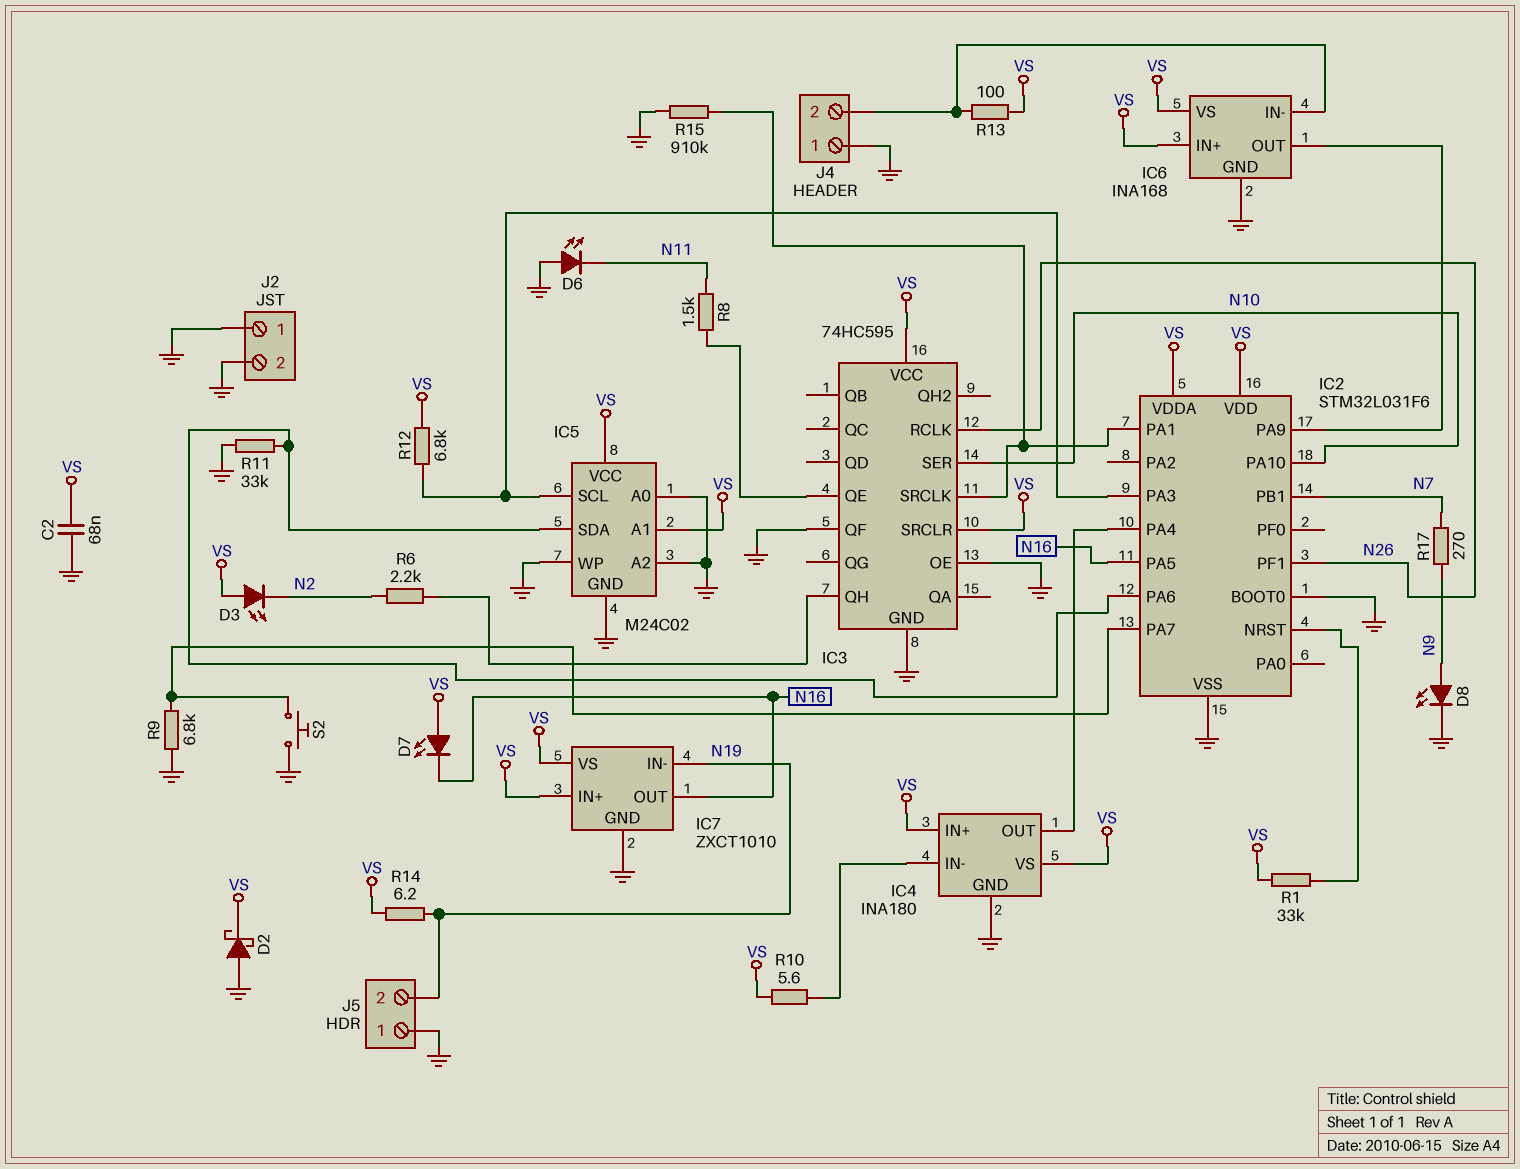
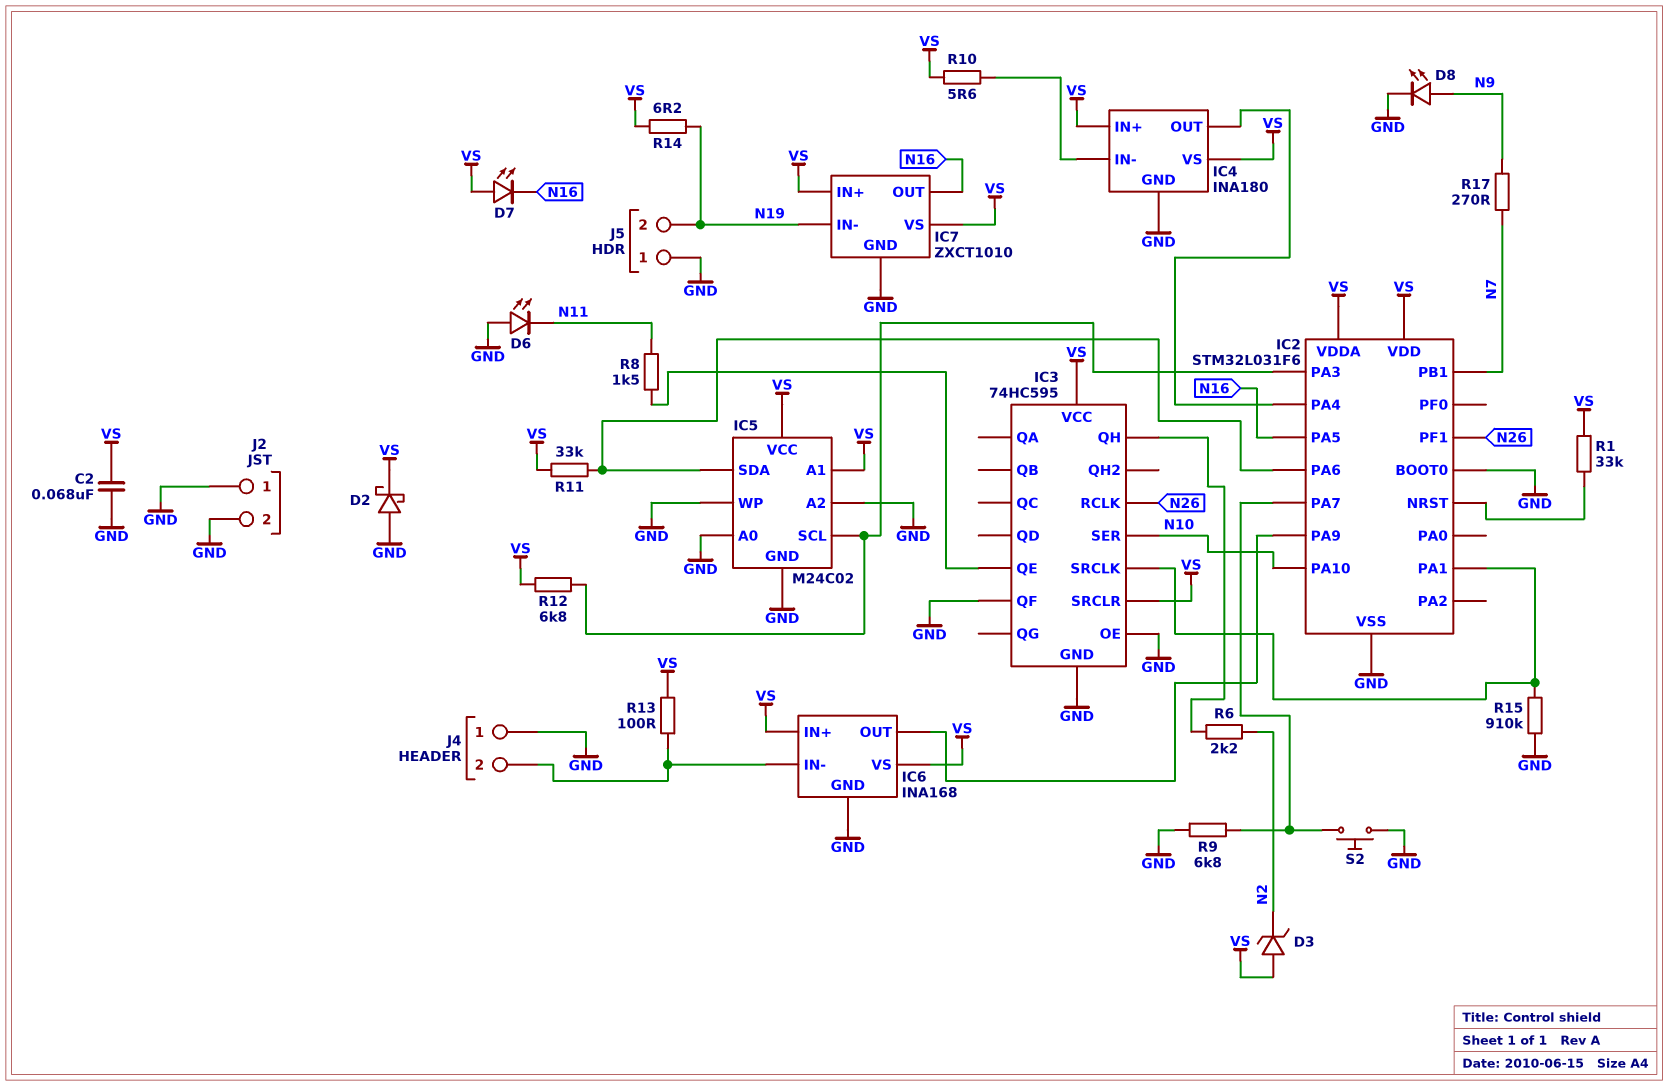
D3: LED (A VS, K N2) -> zener (A VS, K N2)
R11: 33k (GND, IC2/PA6) -> 33k (IC2/PA6, VS)

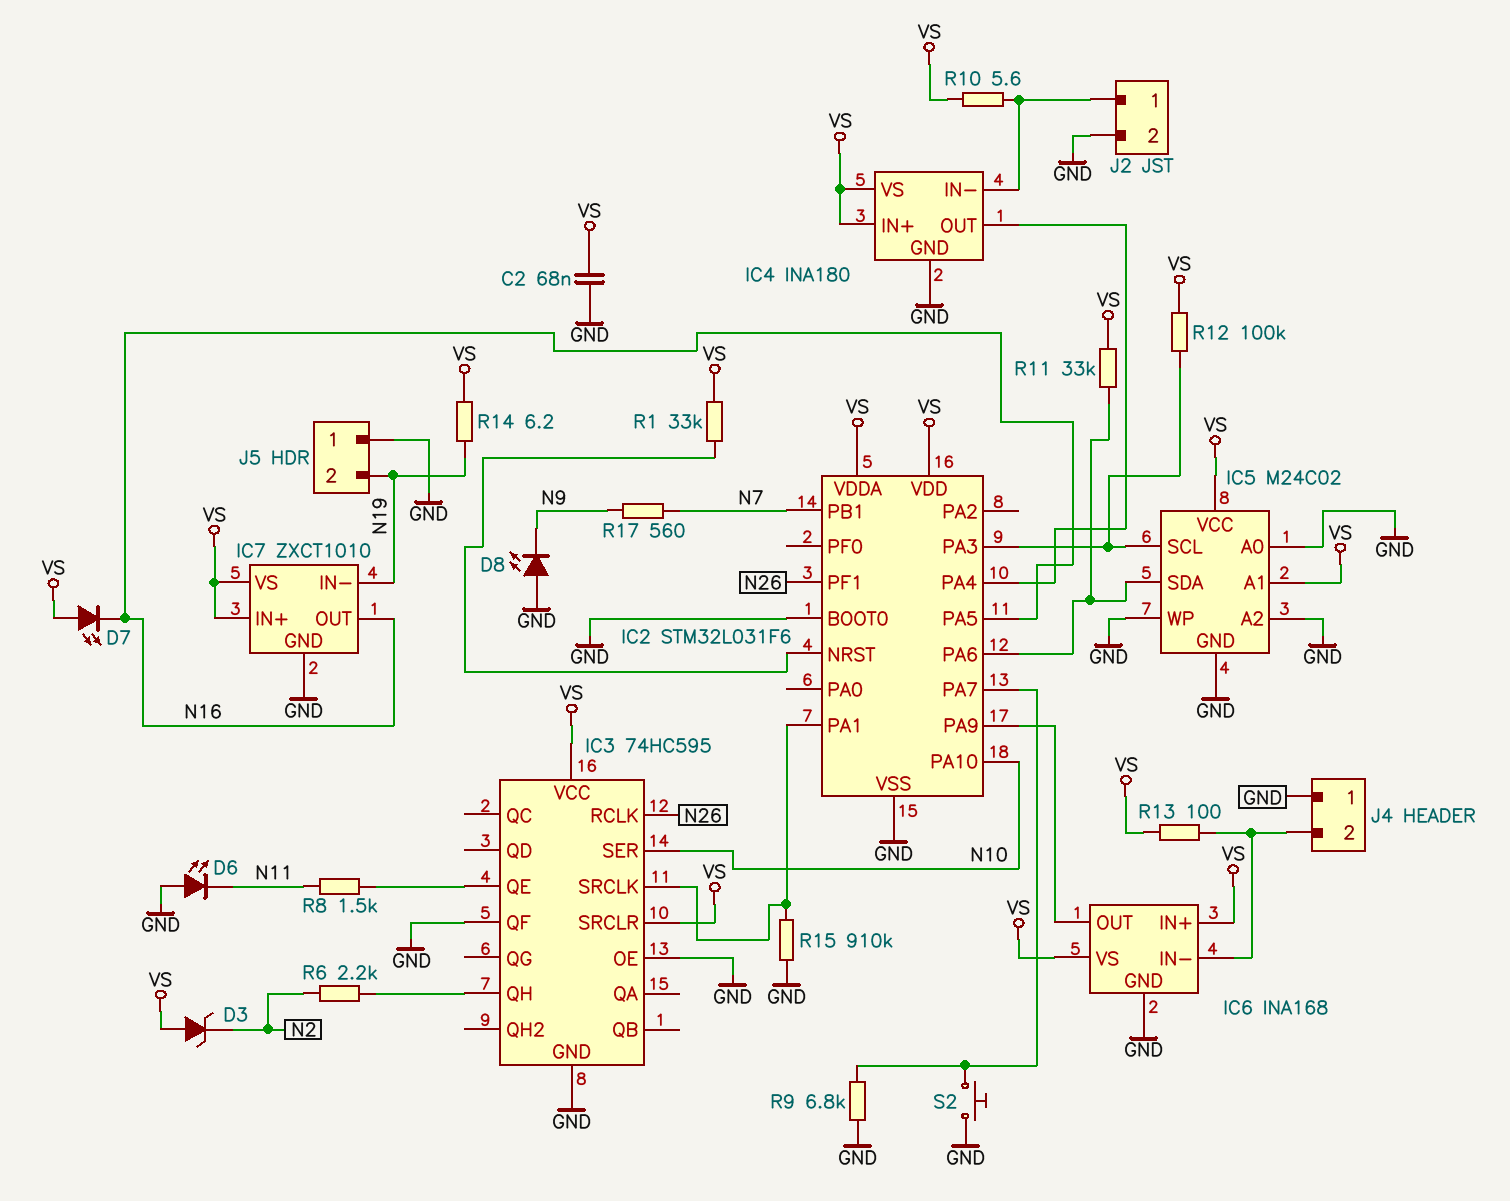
D2: schottky (A GND, K VS) -> none
D8: LED (A N9, K GND) -> LED (A GND, K N9)
J2 pin 1: GND -> IC4/IN-
R12: 6.8k (IC2/PA3, VS) -> 100k (IC2/PA3, VS)
R17: 270 (N7, N9) -> 560 (N7, N9)

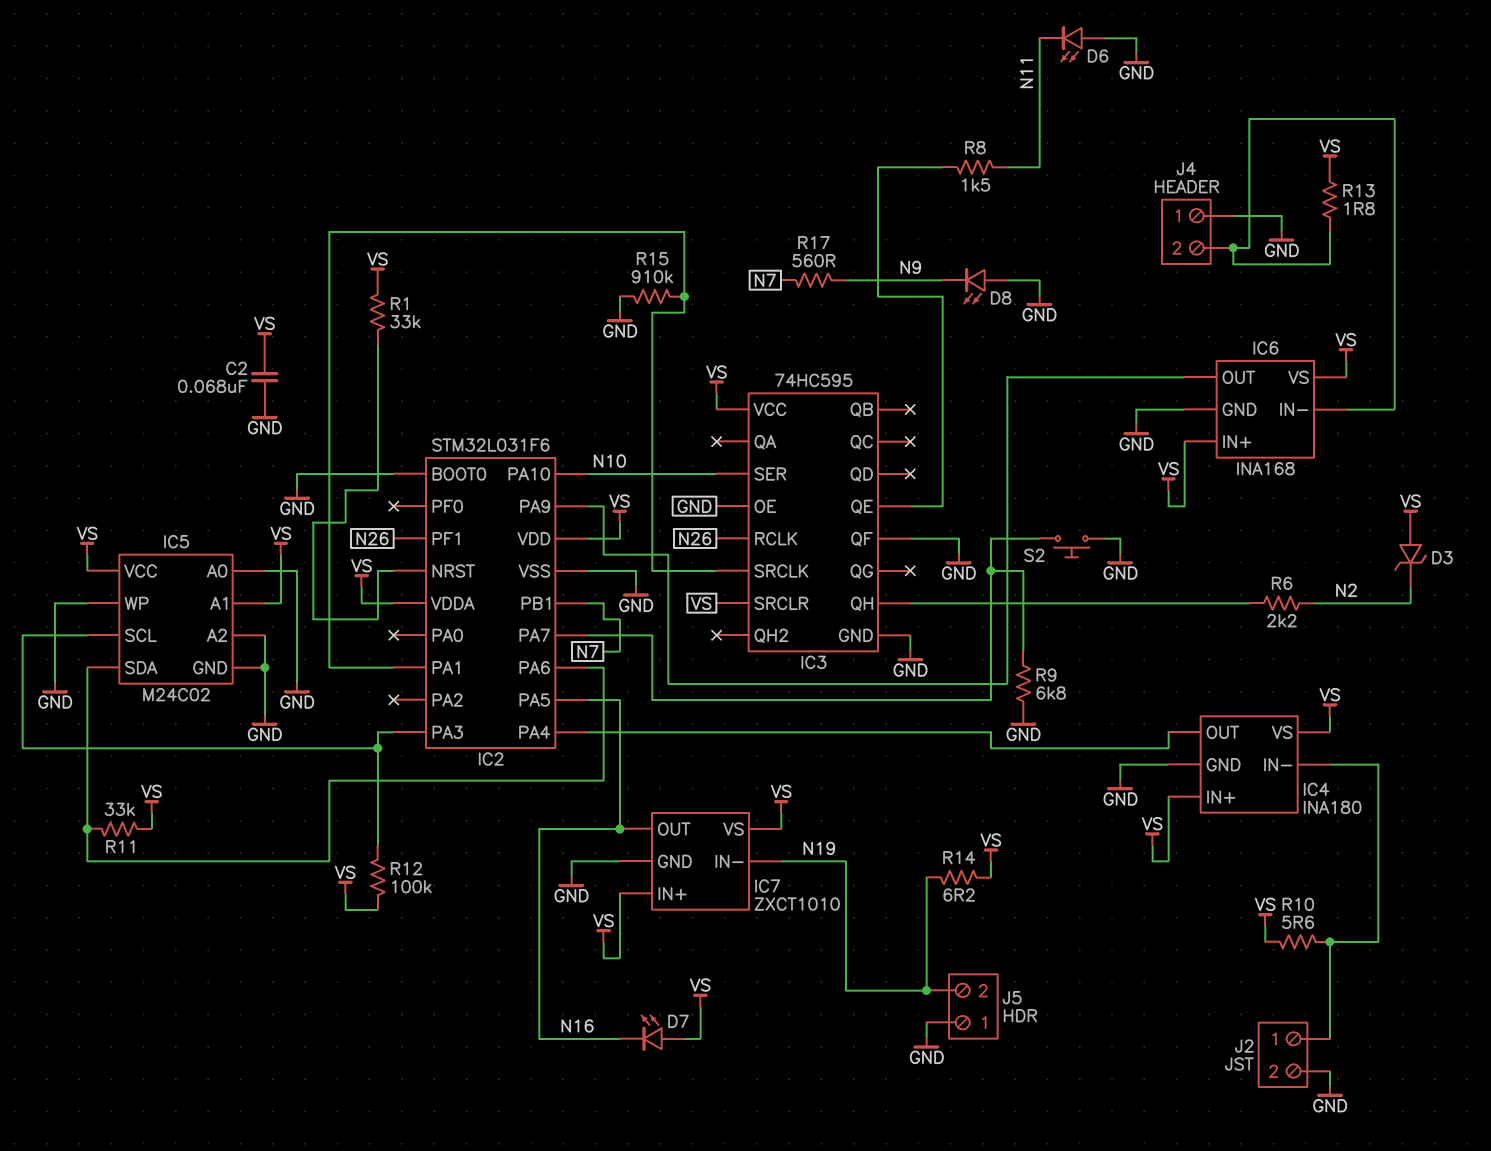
R13: 100 (IC6/IN-, VS) -> 1.8 (IC6/IN-, VS)

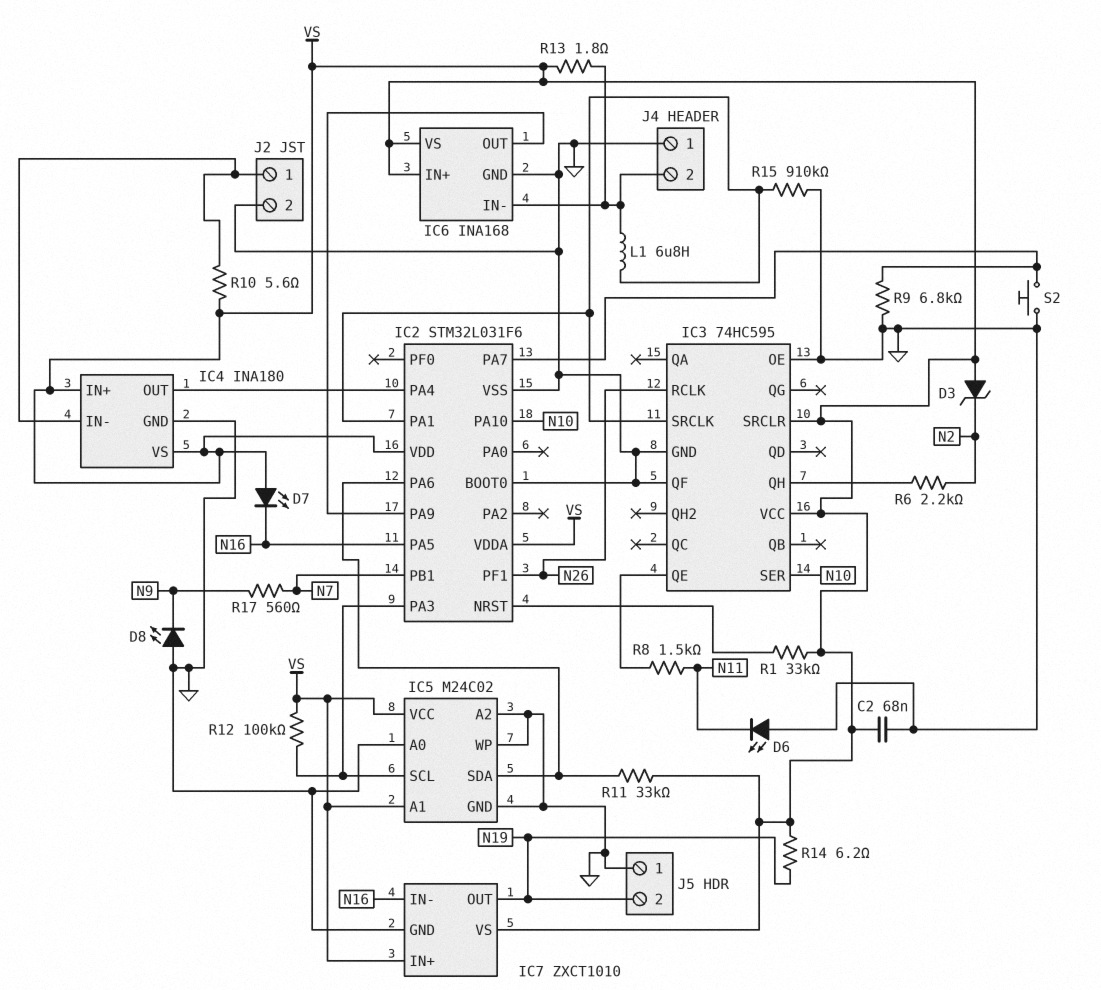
IC7 pin IN-: N19 -> N16
IC7 pin OUT: N16 -> N19
L1: none -> 6.8uH (IC2/PA1, IC6/IN-)

